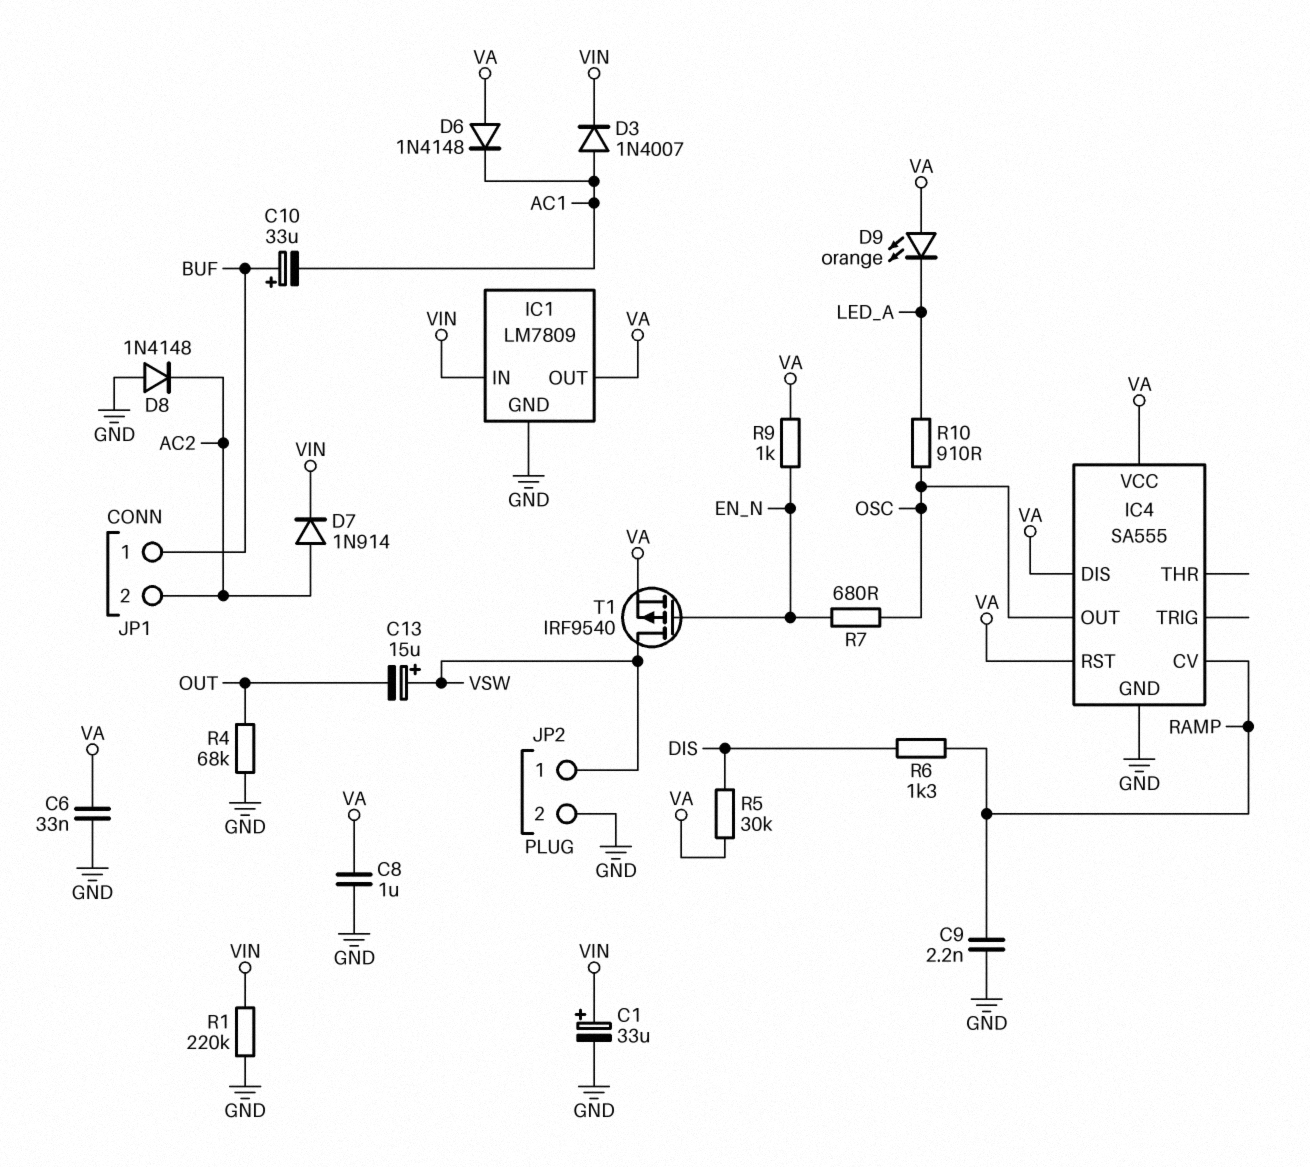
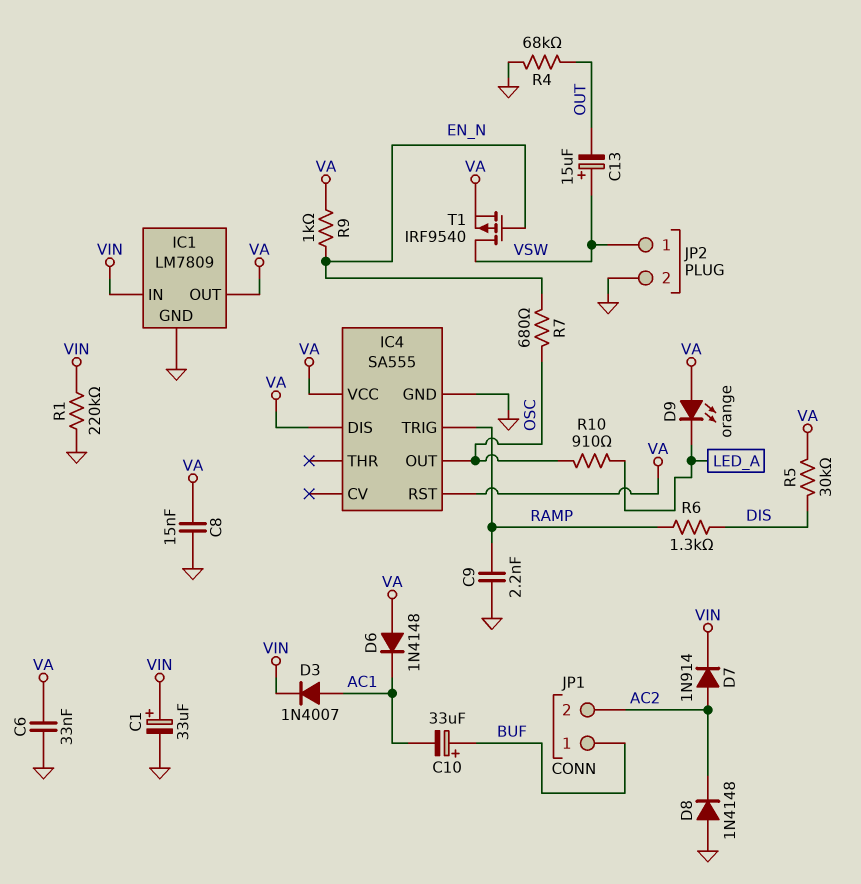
C8: 1uF (GND, VA) -> 15nF (GND, VA)
IC4 pin CV: RAMP -> none
IC4 pin TRIG: none -> RAMP

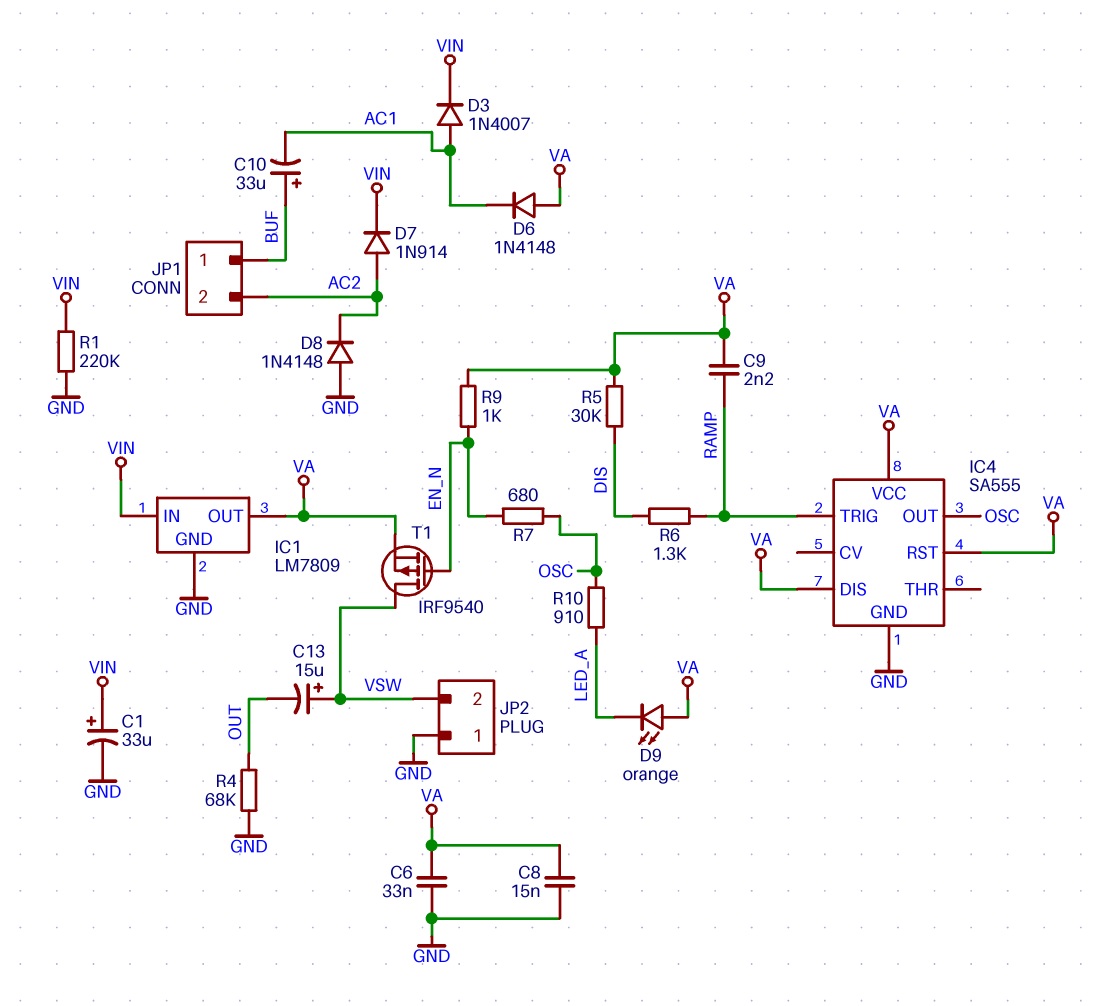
C9: 2.2nF (GND, RAMP) -> 2.2nF (RAMP, VA)
JP2 pin 1: VSW -> GND
JP2 pin 2: GND -> VSW

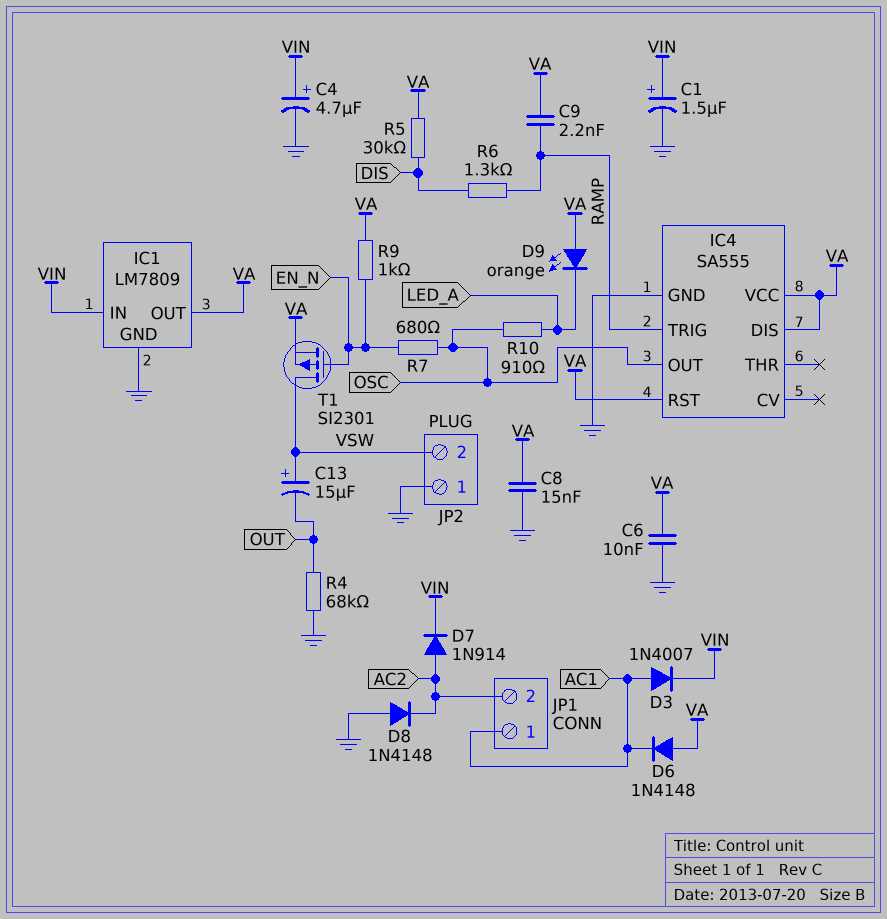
C1: 33uF (plus VIN, minus GND) -> 1.5uF (plus VIN, minus GND)
C4: none -> 4.7uF (plus VIN, minus GND)
C6: 33nF (GND, VA) -> 10nF (GND, VA)
C10: 33uF (plus BUF, minus AC1) -> none
JP1 pin 1: BUF -> AC1
R1: 220k (GND, VIN) -> none
T1: PMOS IRF9540 (G EN_N, D VSW, S VA) -> PMOS SI2301 (G EN_N, D VSW, S VA)

